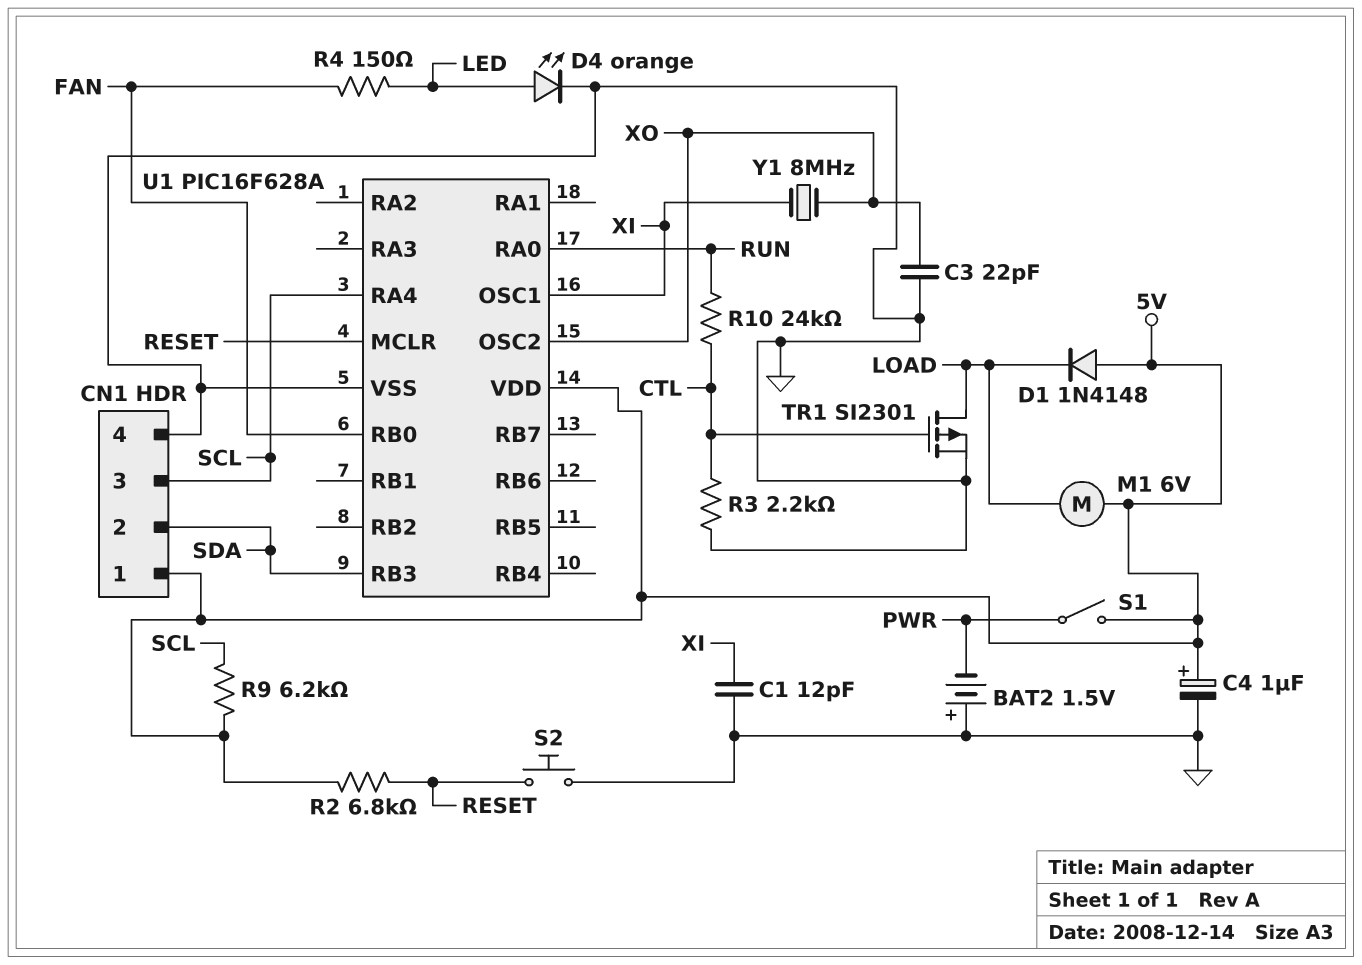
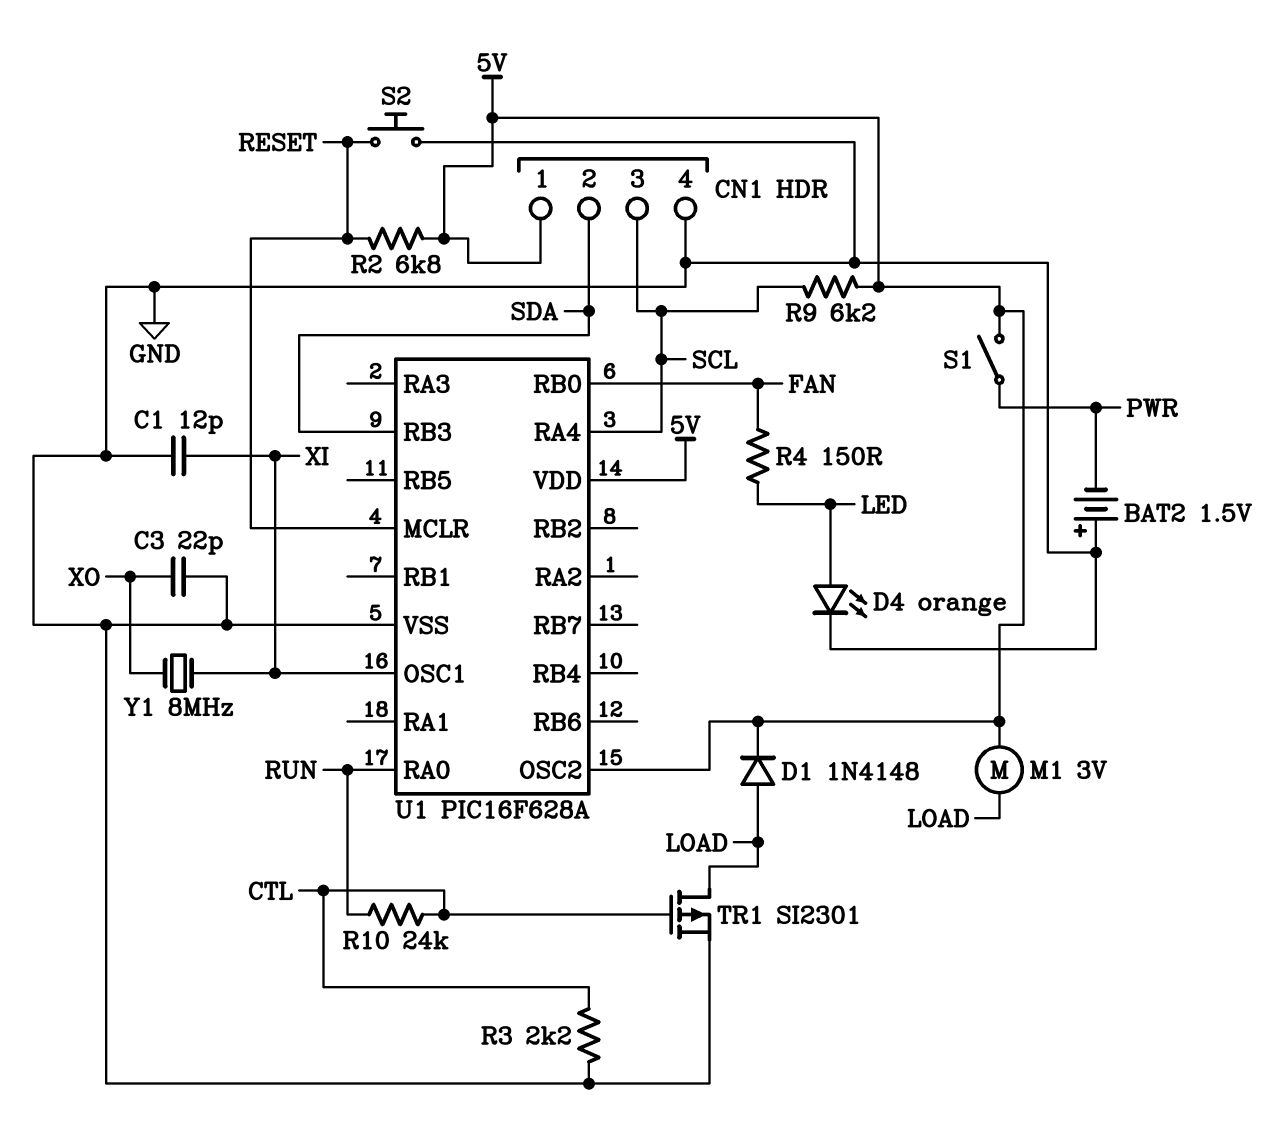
C4: 1uF (plus 5V, minus GND) -> none
D1: diode 1N4148 (A 5V, K LOAD) -> diode 1N4148 (A LOAD, K 5V)
M1: motor 6V (5V, LOAD) -> motor 3V (5V, LOAD)
U1 pin OSC2: XO -> 5V

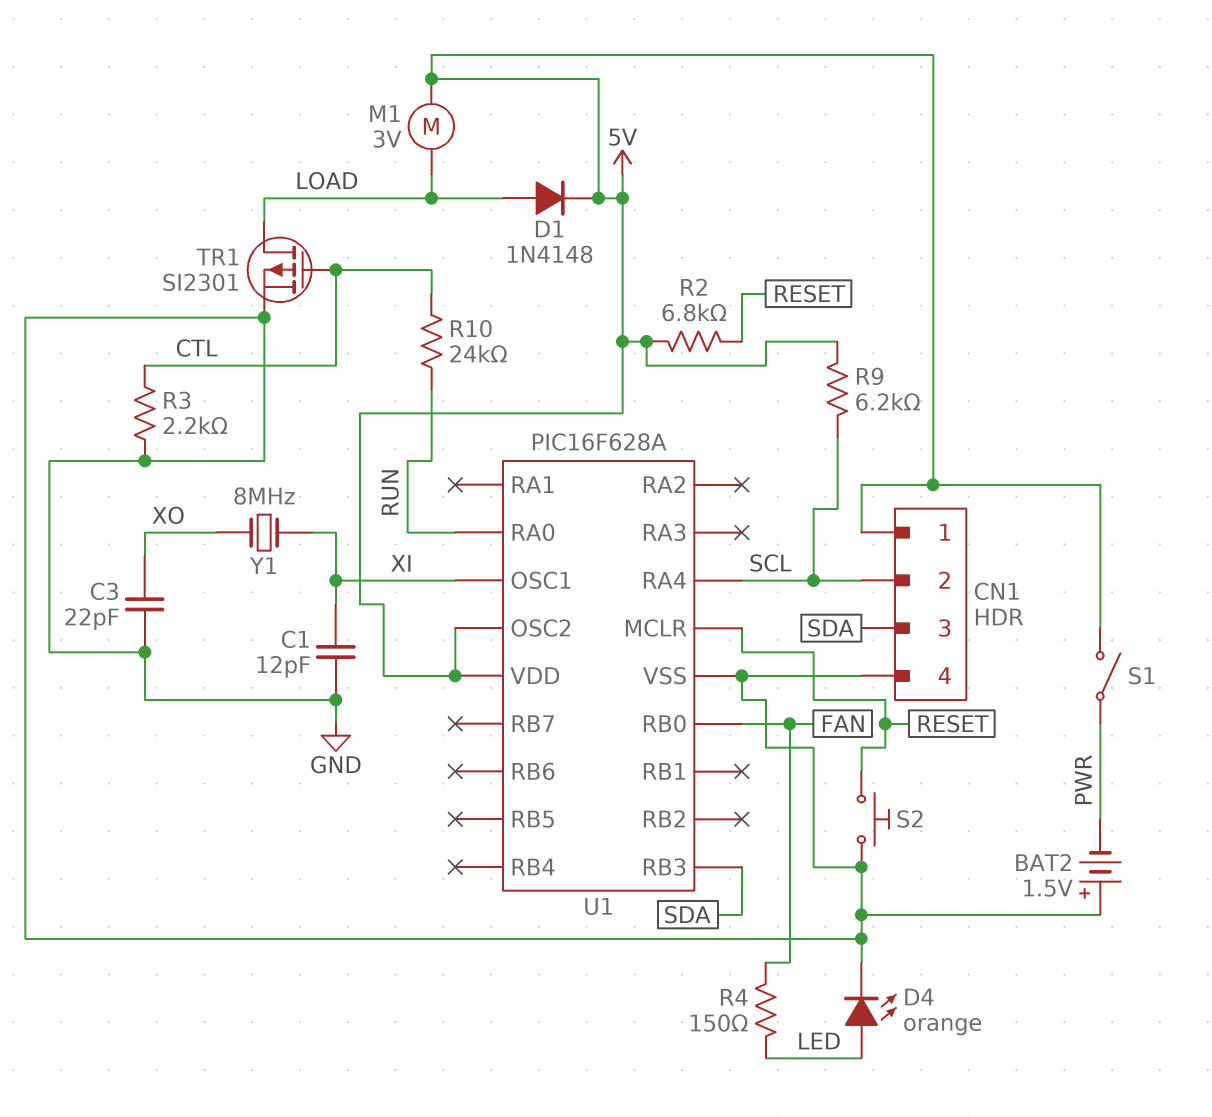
CN1 pin 2: SDA -> SCL
CN1 pin 3: SCL -> SDA

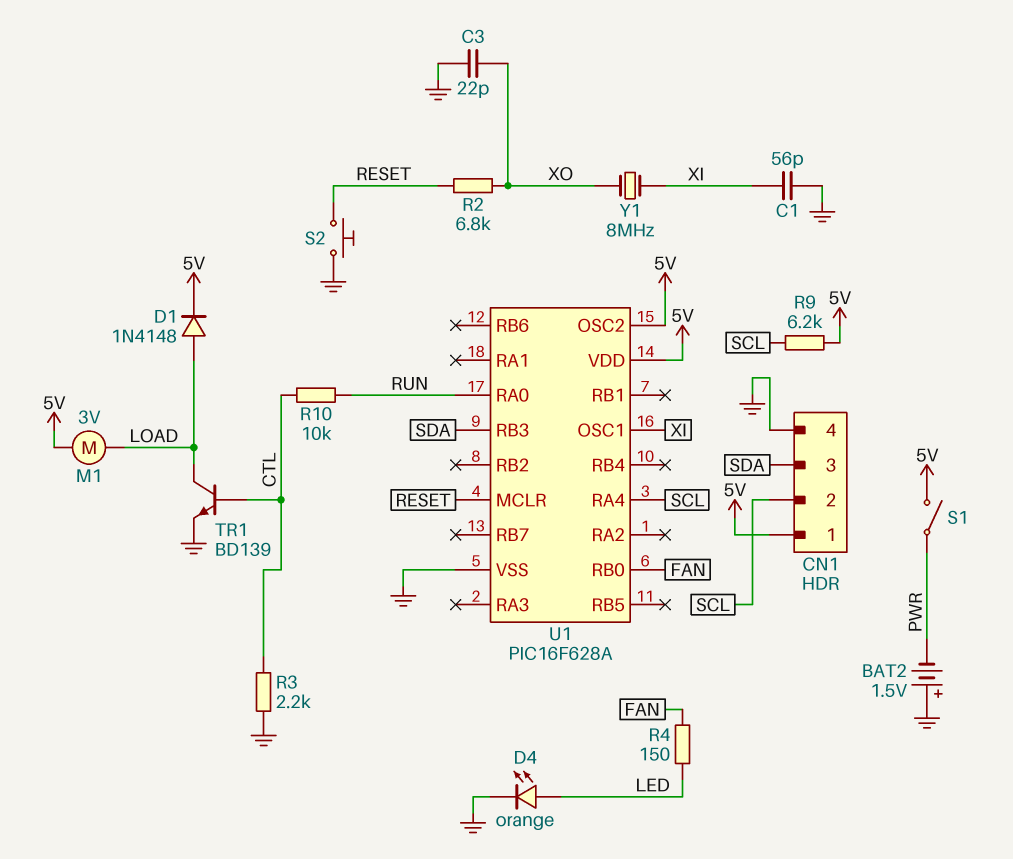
C1: 12pF (GND, XI) -> 56pF (GND, XI)
R2: 6.8k (5V, RESET) -> 6.8k (RESET, XO)
R10: 24k (CTL, RUN) -> 10k (CTL, RUN)
TR1: PMOS SI2301 (G CTL, D LOAD, S GND) -> NPN BD139 (B CTL, C LOAD, E GND)

